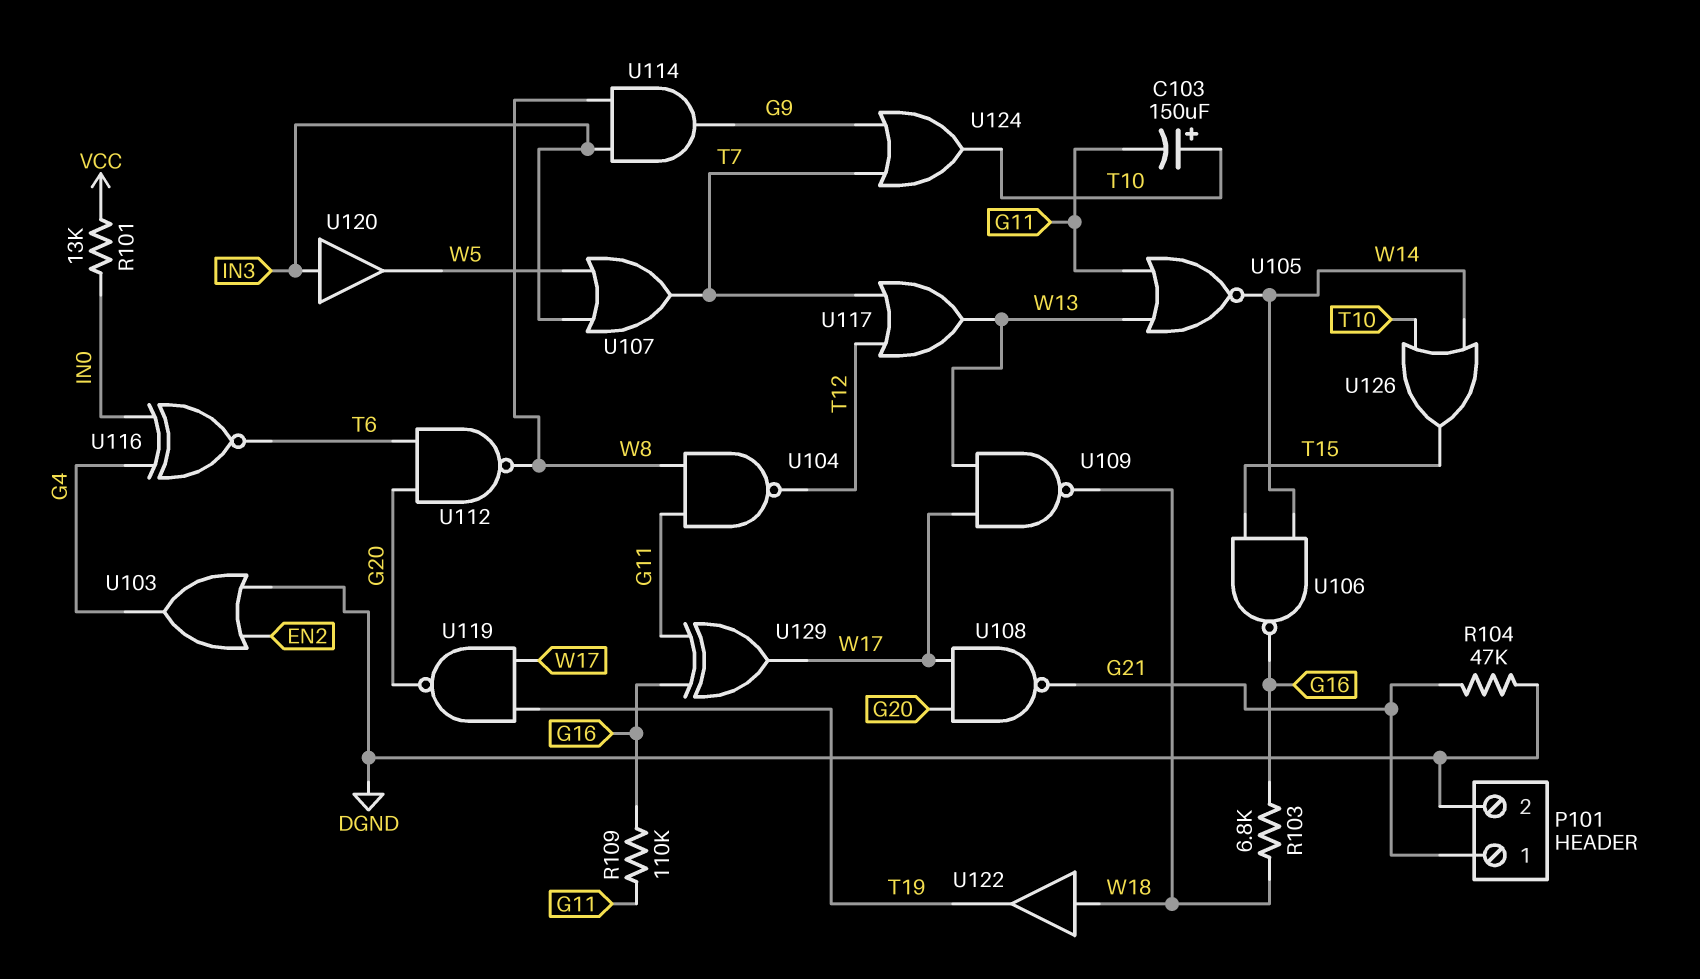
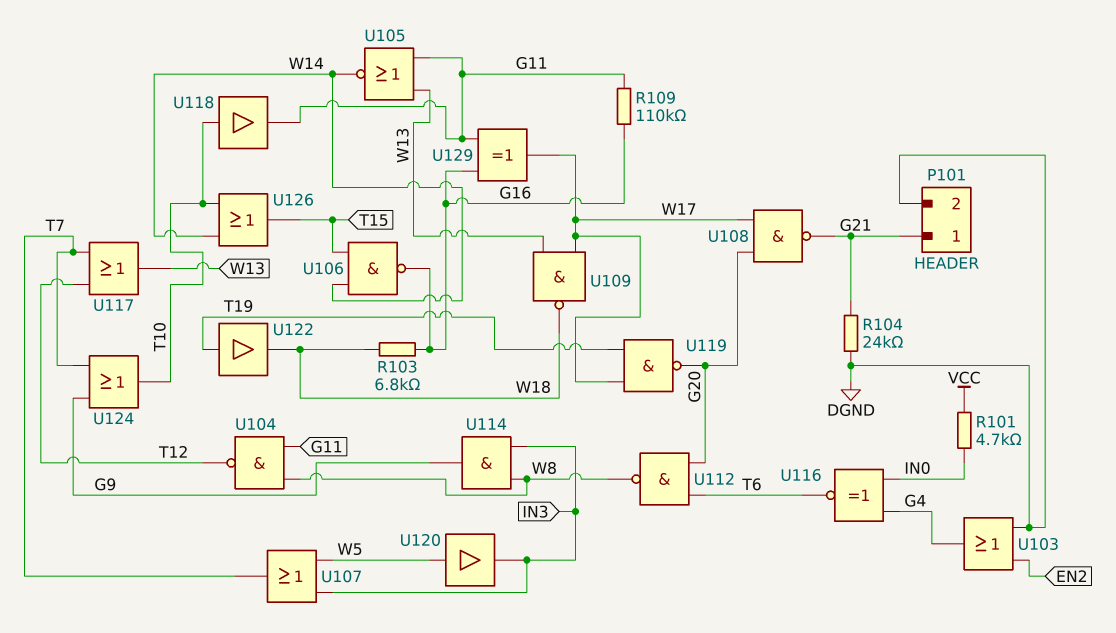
C103: 150uF (plus T10, minus G11) -> none
R101: 13k (IN0, VCC) -> 4.7k (IN0, VCC)
R104: 47k (DGND, G21) -> 24k (DGND, G21)
U118: none -> buffer (in T10, out G11)
U120: buffer (in IN3, out W5) -> buffer (in W5, out IN3)
U122: buffer (in W18, out T19) -> buffer (in T19, out W18)

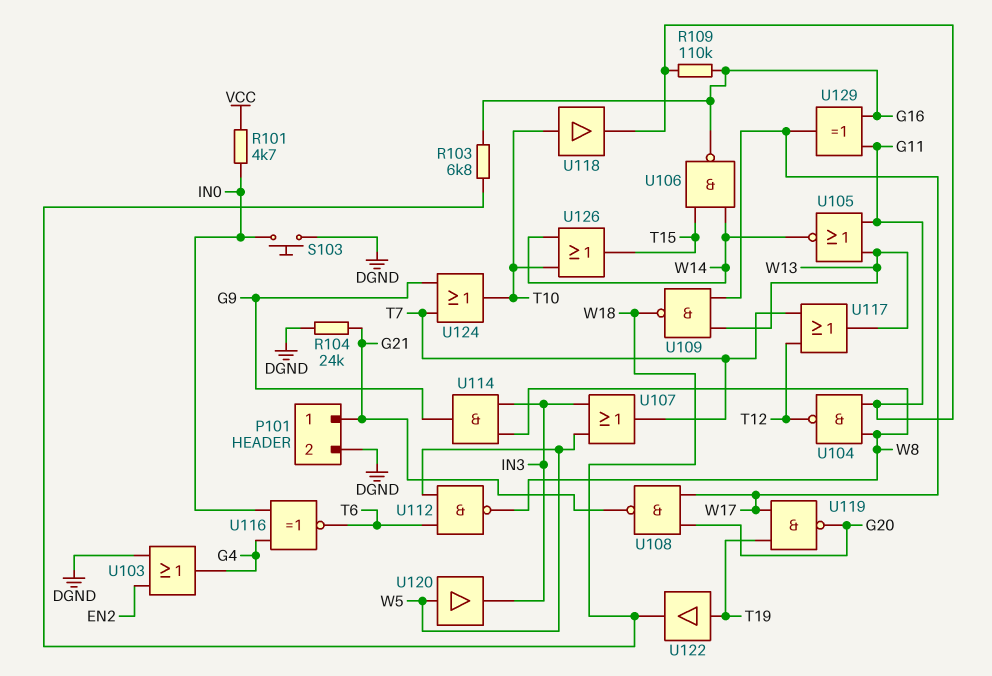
S103: none -> button (DGND, IN0)
U112: NAND (in G20, in T6, out W8) -> NAND (in T6, in W5, out W8)

